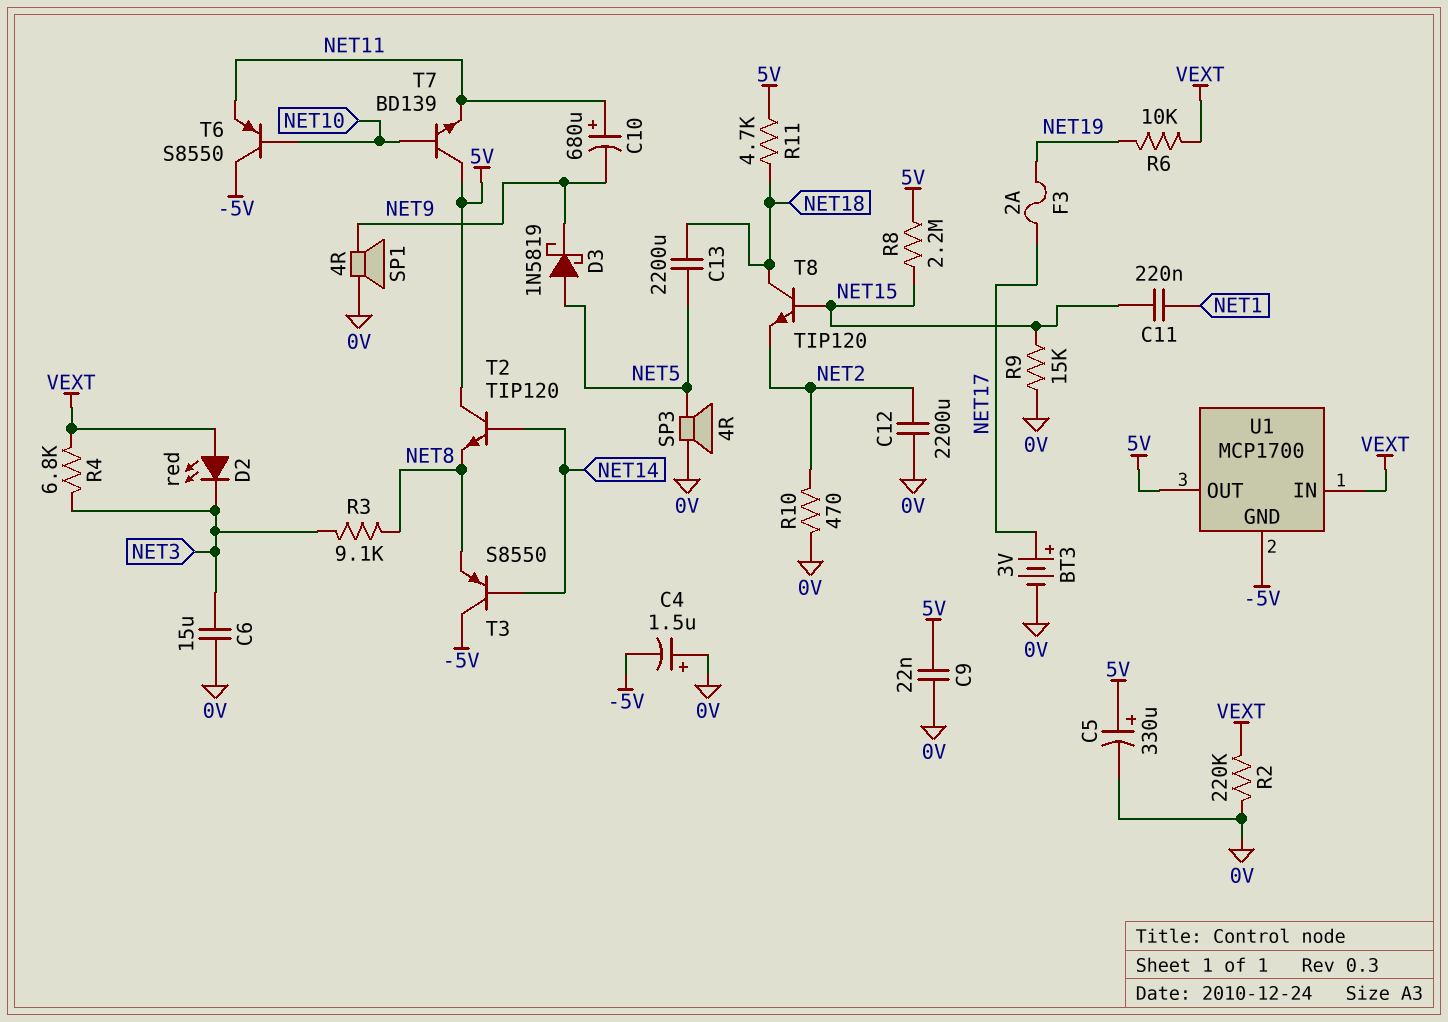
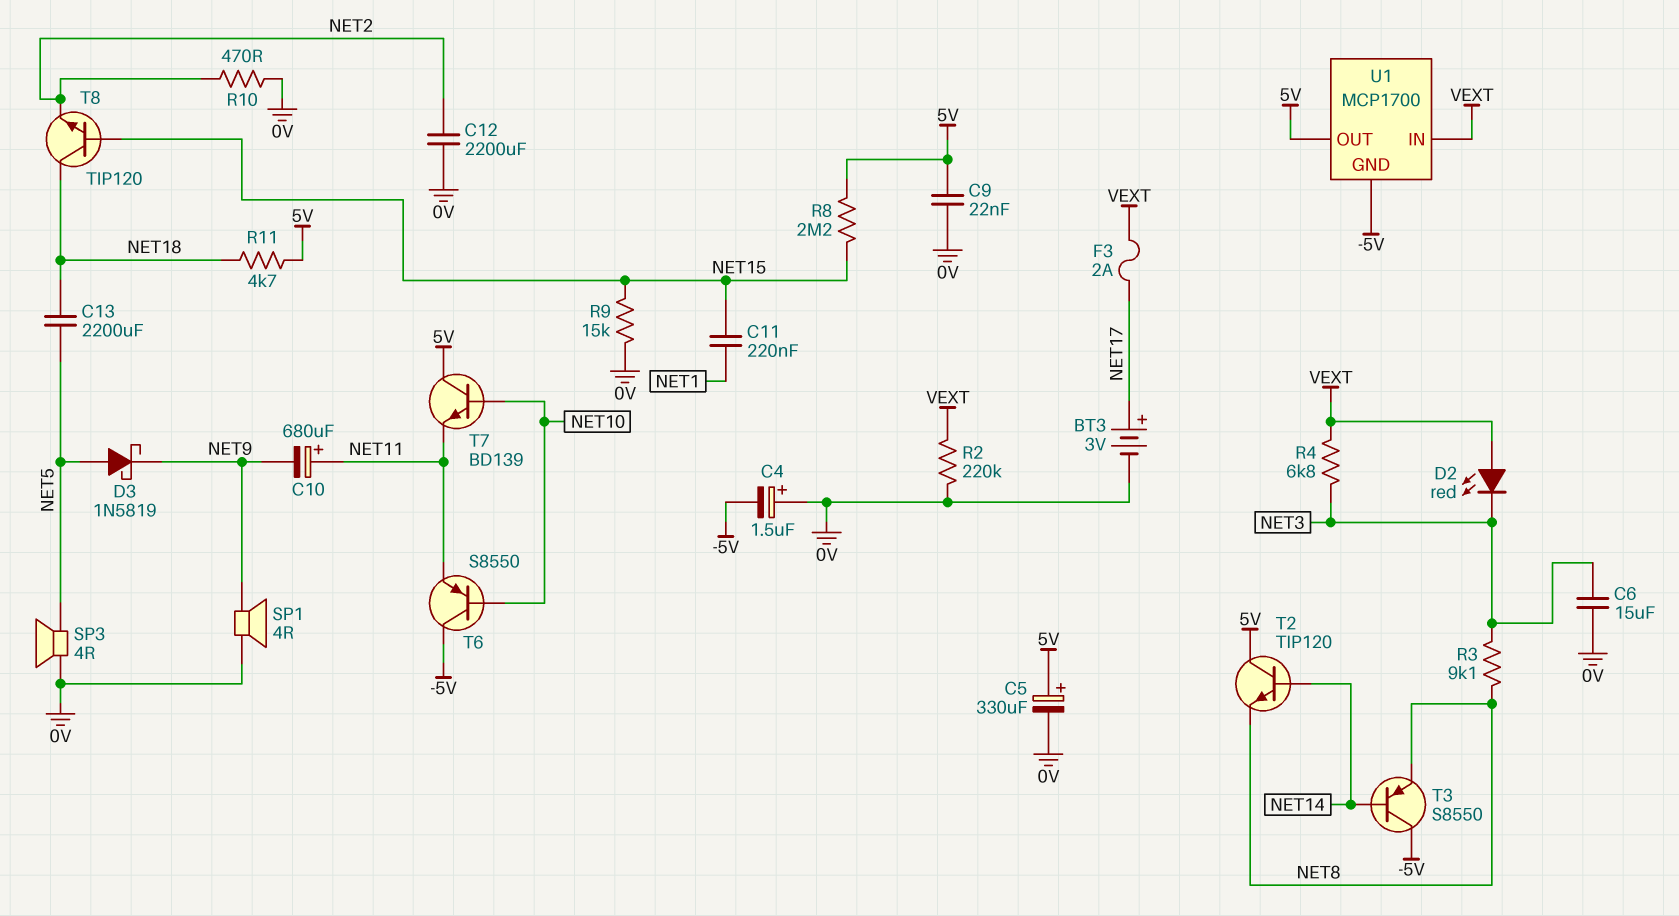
F3: 2A (NET17, NET19) -> 2A (NET17, VEXT)
R6: 10k (NET19, VEXT) -> none

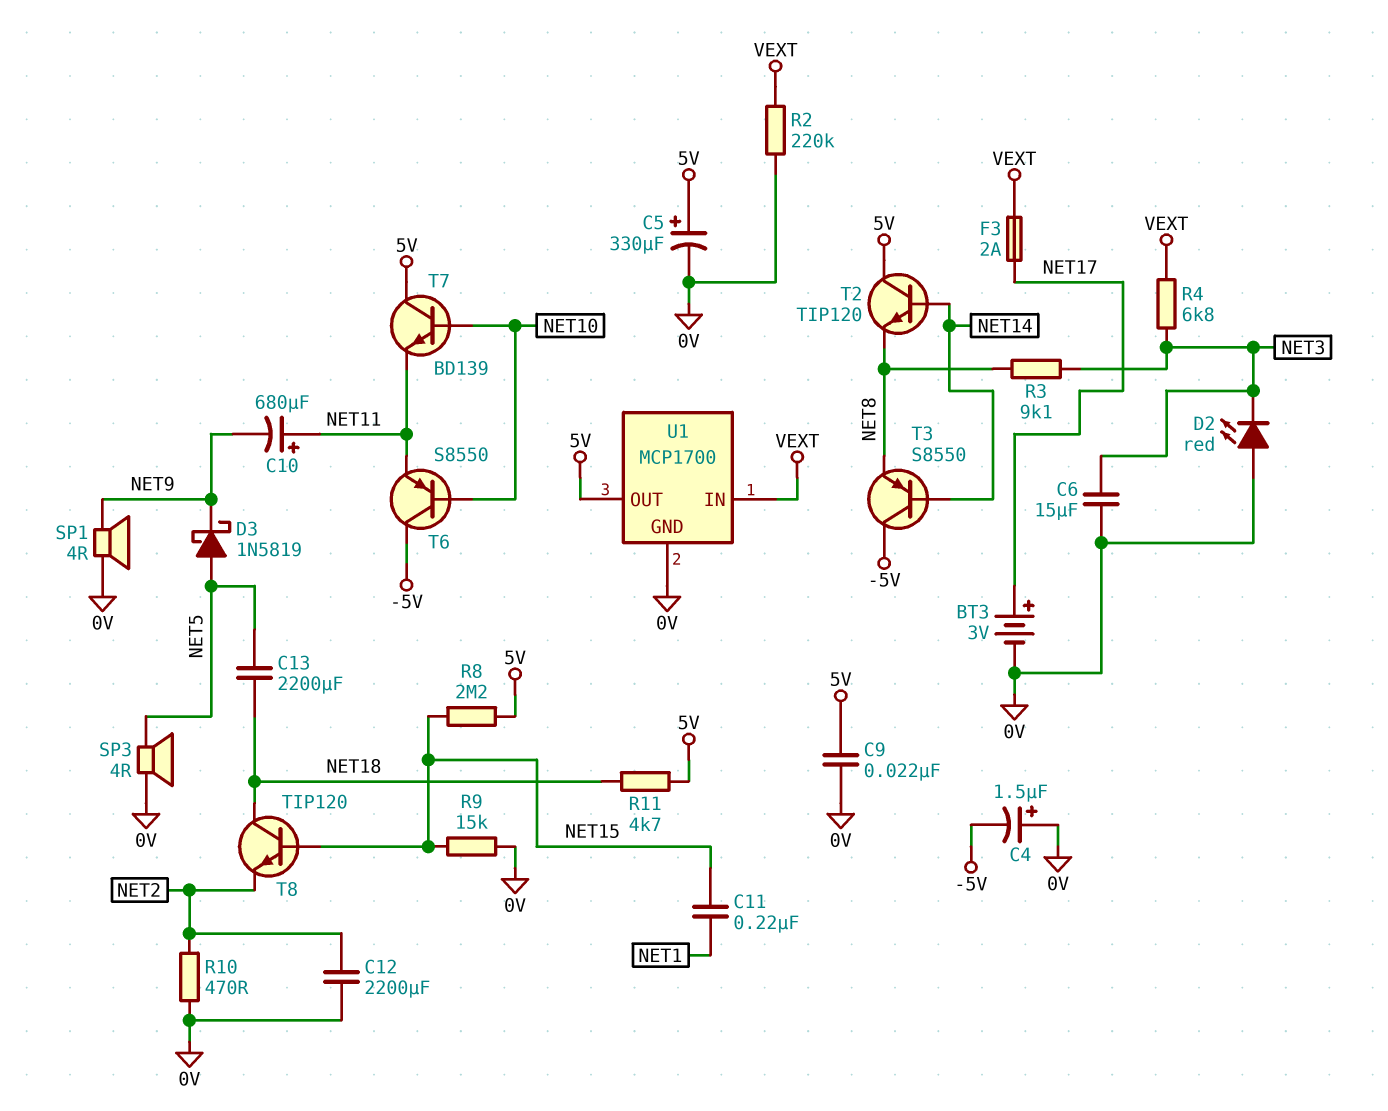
D2: LED red (A VEXT, K NET3) -> LED red (A 0V, K NET3)
U1 pin GND: -5V -> 0V

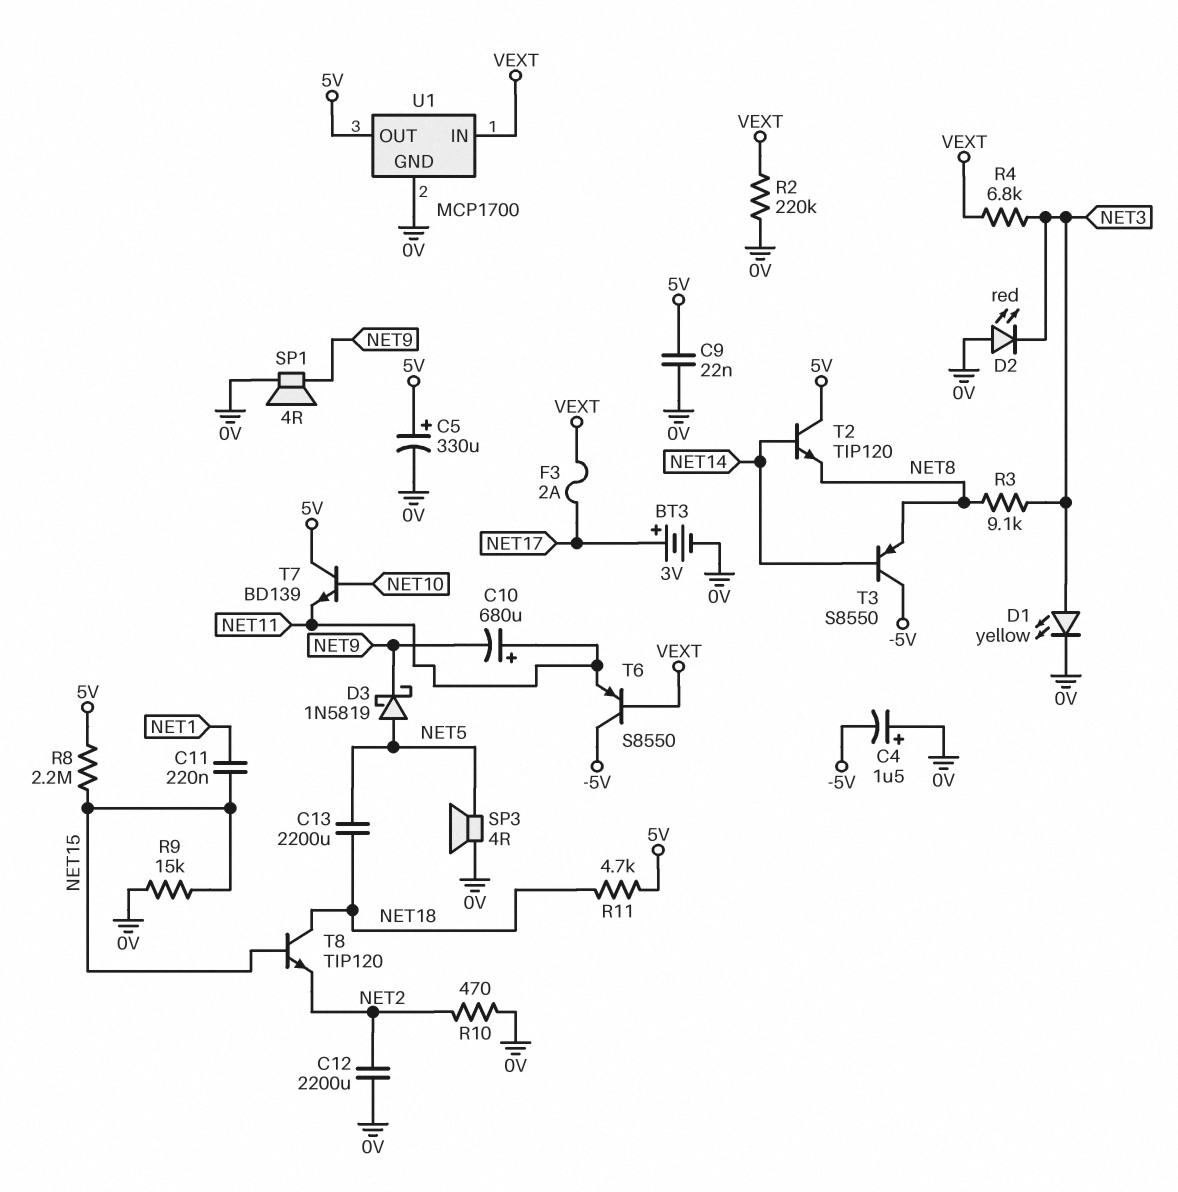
C6: 15uF (0V, NET3) -> none
D1: none -> LED yellow (A NET3, K 0V)
T6: PNP S8550 (B NET10, C -5V, E NET11) -> PNP S8550 (B VEXT, C -5V, E NET11)

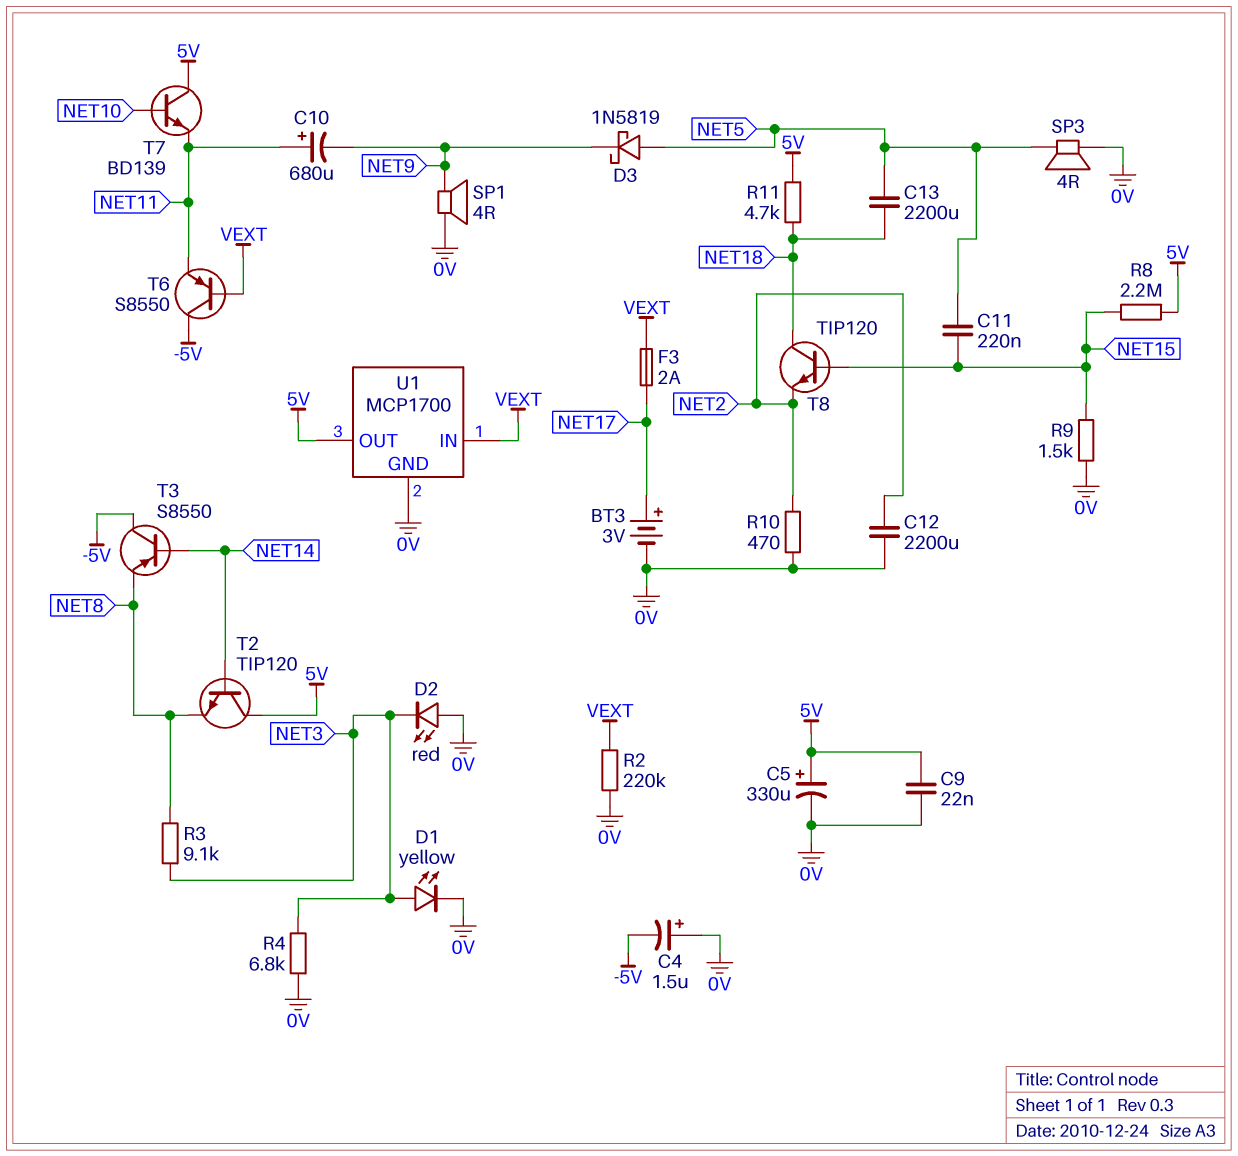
C11: 220nF (NET1, NET15) -> 220nF (NET5, NET15)
R4: 6.8k (NET3, VEXT) -> 6.8k (0V, NET3)
R9: 15k (0V, NET15) -> 1.5k (0V, NET15)

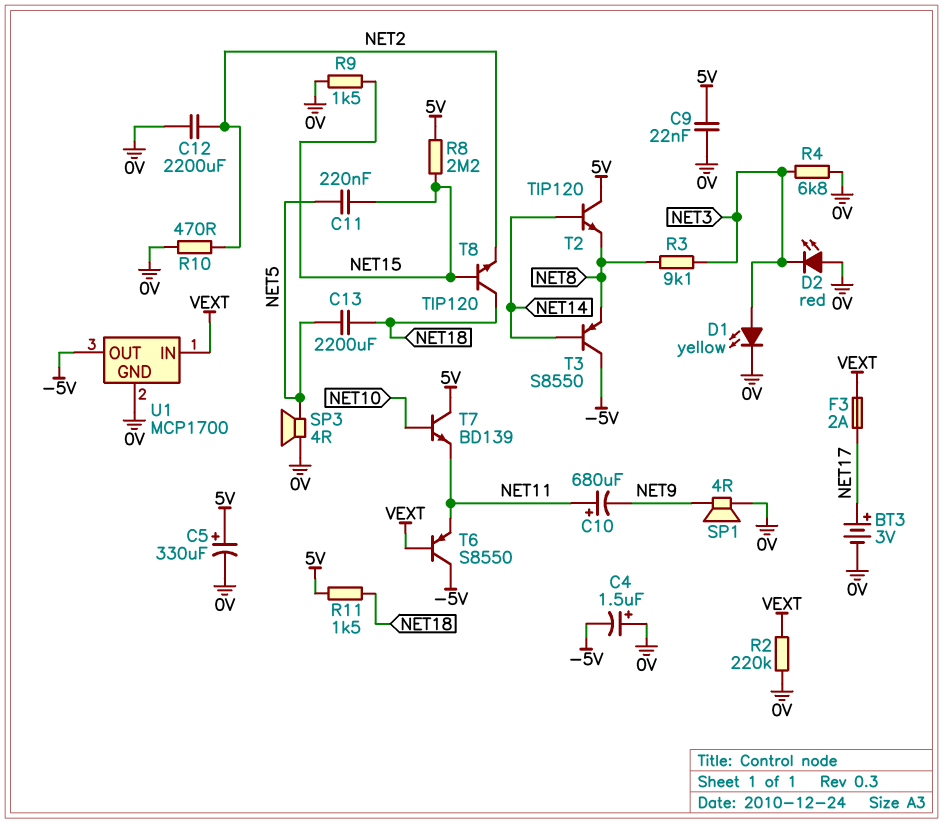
D3: schottky 1N5819 (A NET5, K NET9) -> none
R11: 4.7k (5V, NET18) -> 1.5k (5V, NET18)
U1 pin OUT: 5V -> -5V

